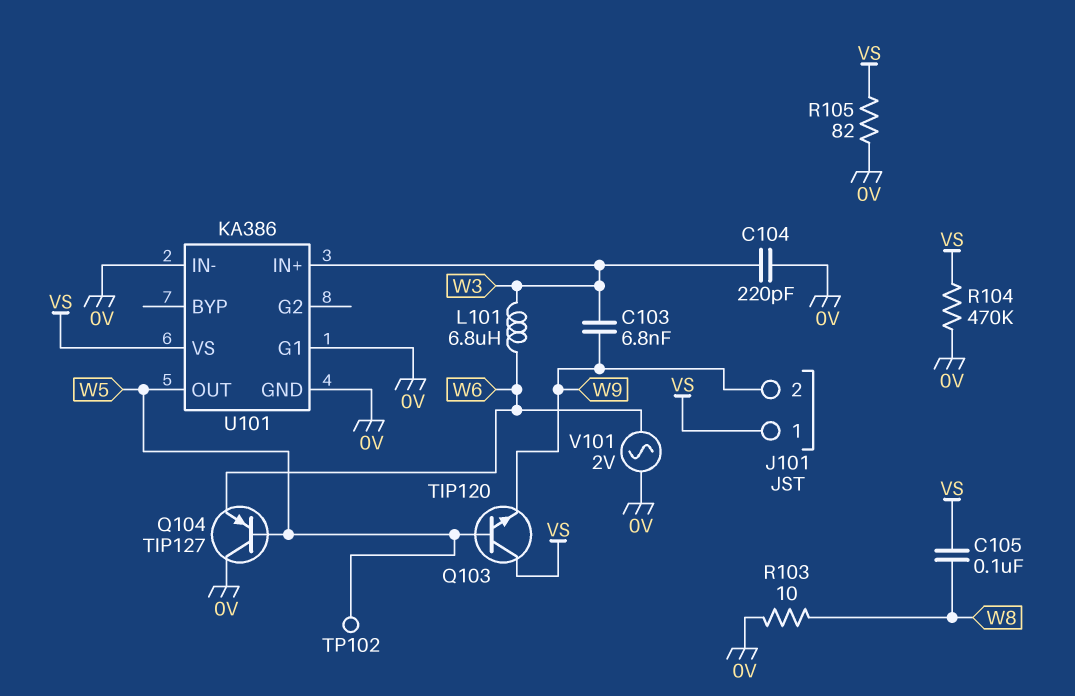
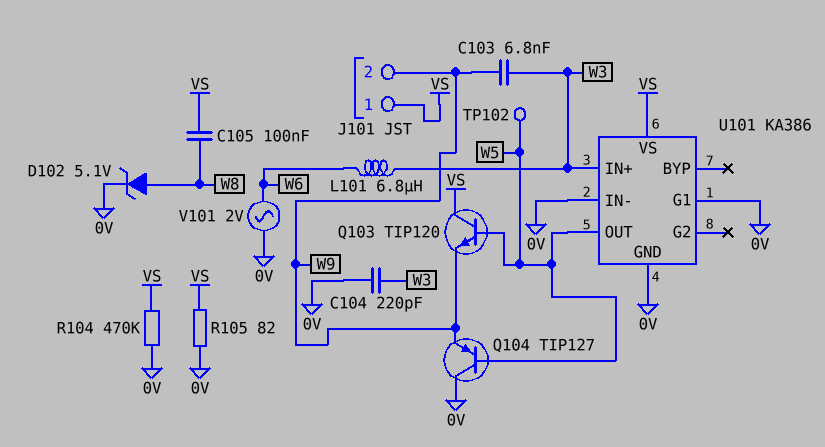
D102: none -> zener 5.1V (A W8, K 0V)
Q104: PNP TIP127 (B W5, C 0V, E W6) -> PNP TIP127 (B W5, C 0V, E W9)
R103: 10 (0V, W8) -> none

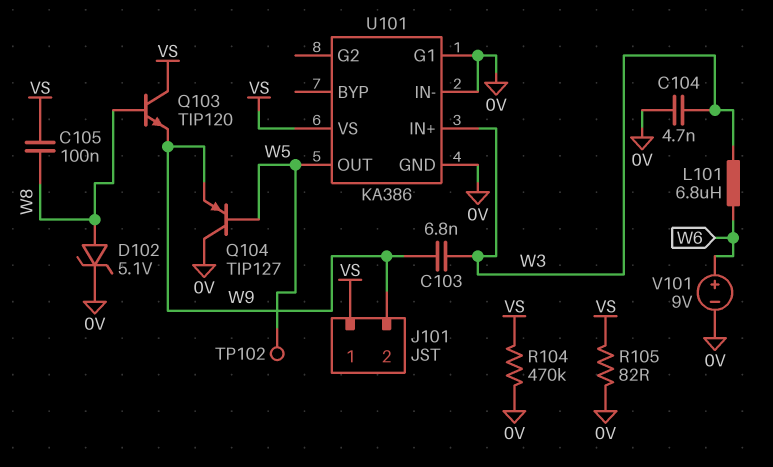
C104: 220pF (0V, W3) -> 4.7nF (0V, W3)
Q103: NPN TIP120 (B W5, C VS, E W9) -> NPN TIP120 (B W8, C VS, E W9)
V101: AC 2V (0V, W6) -> 9V (plus W6, minus 0V)

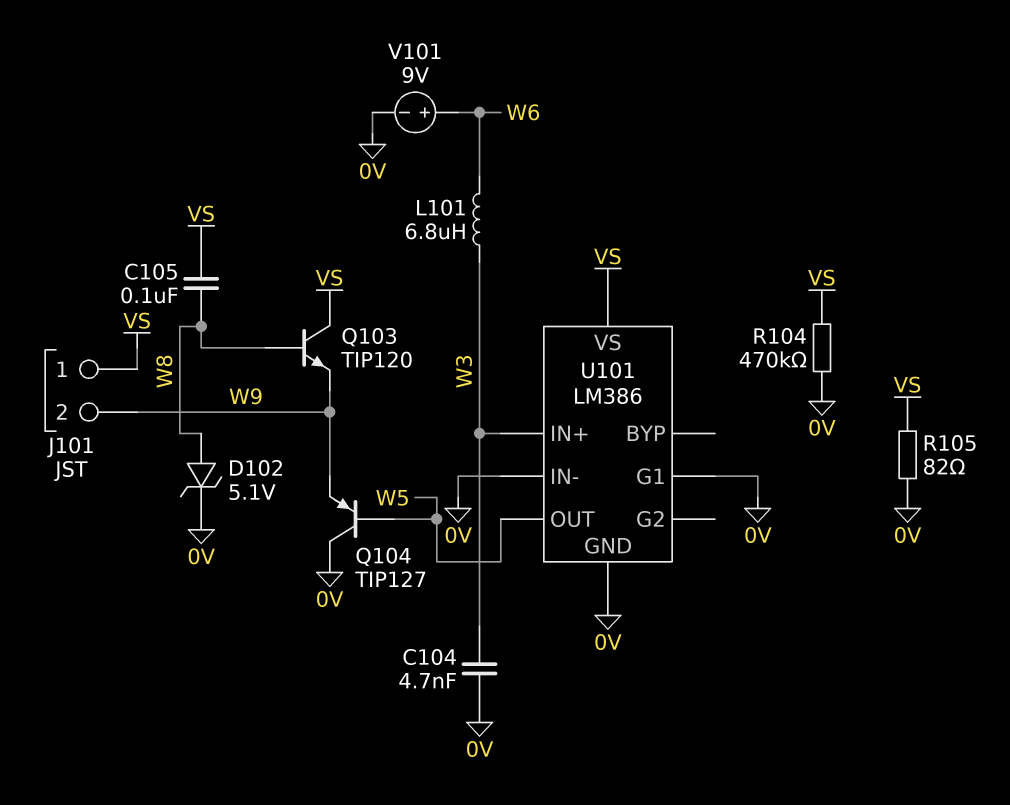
C103: 6.8nF (W3, W9) -> none
TP102: test point (W5) -> none
U101: KA386 -> LM386

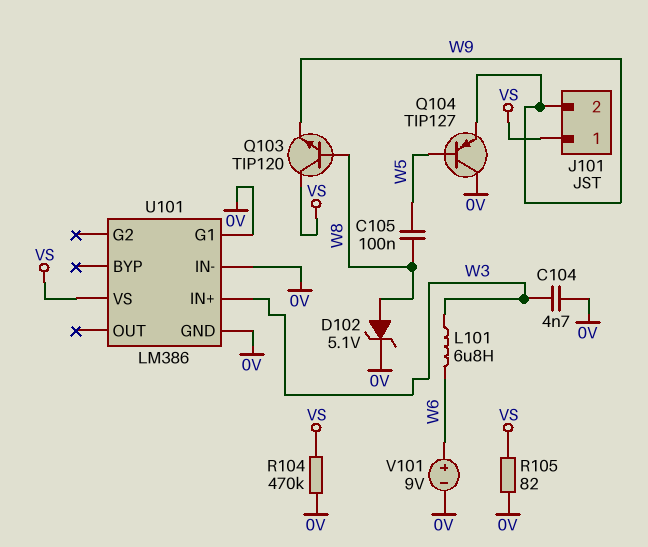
C105: 100nF (VS, W8) -> 100nF (W5, W8)
U101 pin OUT: W5 -> none

